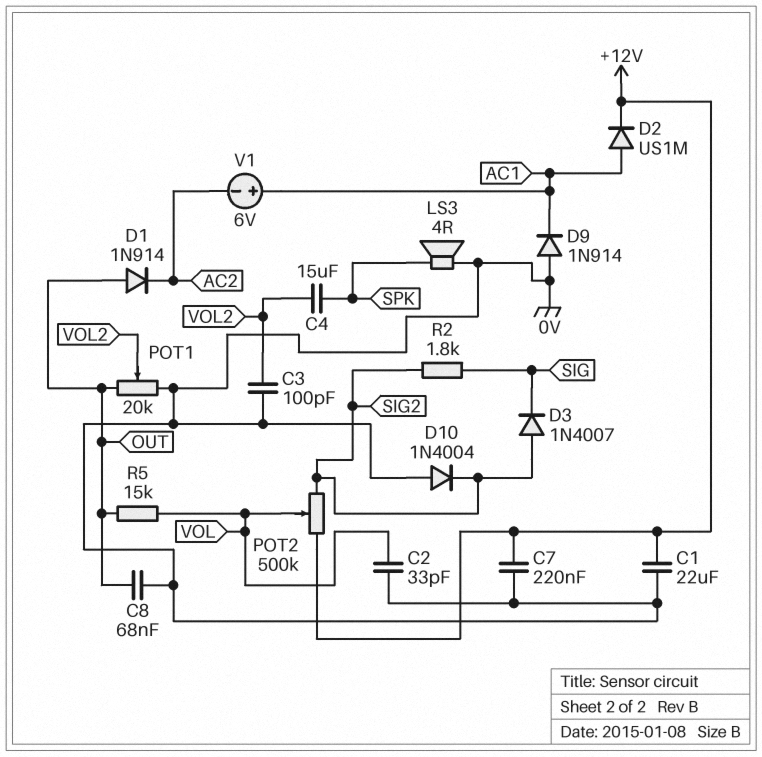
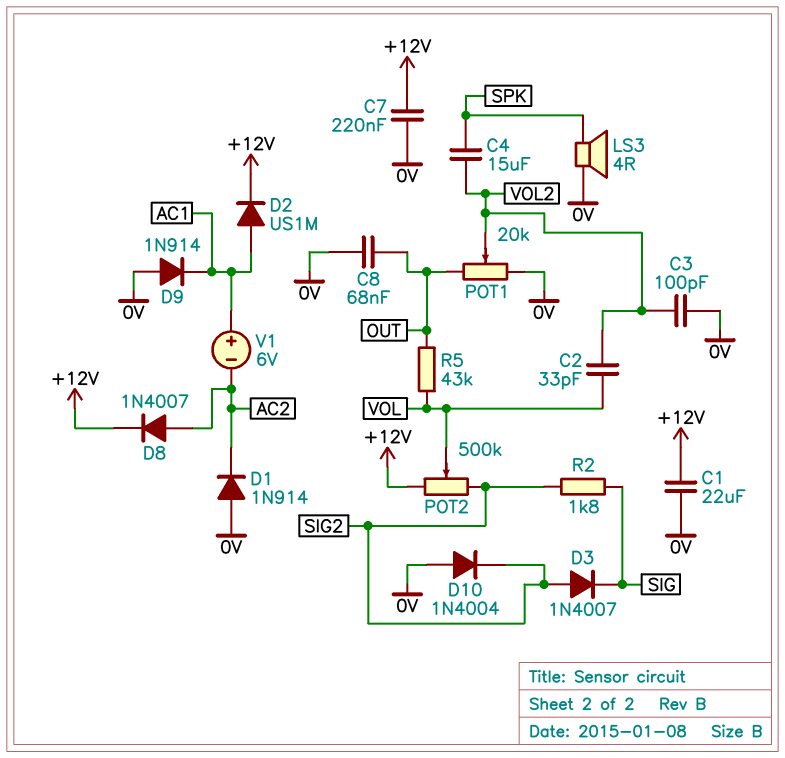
C2: 33pF (0V, VOL) -> 33pF (VOL, VOL2)
D1: diode 1N914 (A OUT, K AC2) -> diode 1N914 (A 0V, K AC2)
D8: none -> diode 1N4007 (A AC2, K +12V)
R5: 15k (OUT, VOL) -> 43k (OUT, VOL)

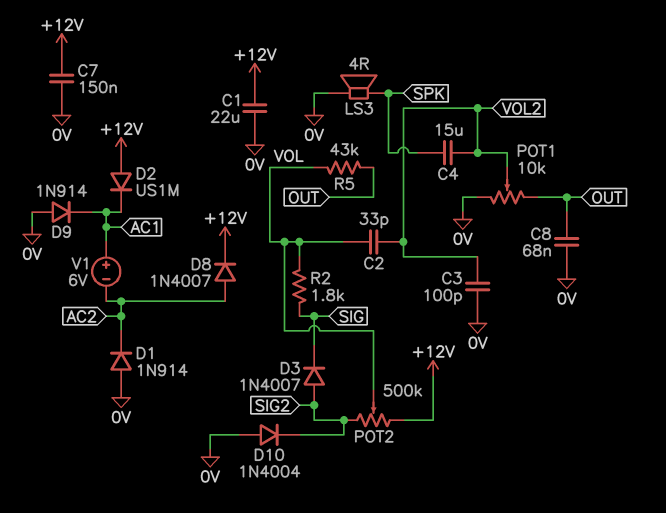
C7: 220nF (+12V, 0V) -> 150nF (+12V, 0V)
D2: diode US1M (A AC1, K +12V) -> diode US1M (A +12V, K AC1)
POT1: 20k (0V, OUT, wiper VOL2) -> 10k (0V, OUT, wiper VOL2)
R2: 1.8k (SIG, SIG2) -> 1.8k (SIG, VOL)

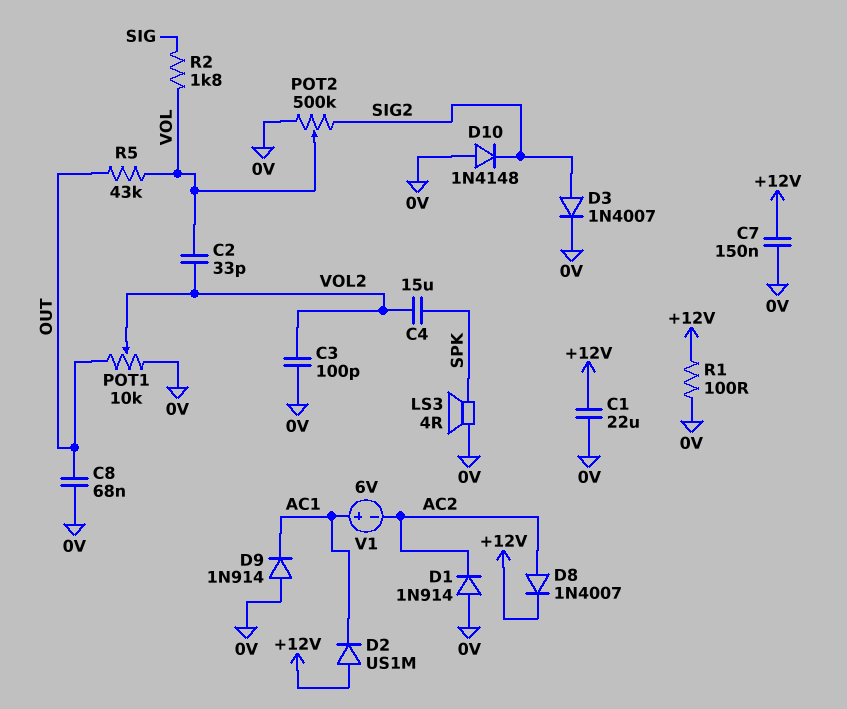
D3: diode 1N4007 (A SIG2, K SIG) -> diode 1N4007 (A SIG2, K 0V)
D10: diode 1N4004 (A 0V, K SIG2) -> diode 1N4148 (A 0V, K SIG2)
POT2: 500k (+12V, SIG2, wiper VOL) -> 500k (0V, SIG2, wiper VOL)
R1: none -> 100 (+12V, 0V)

